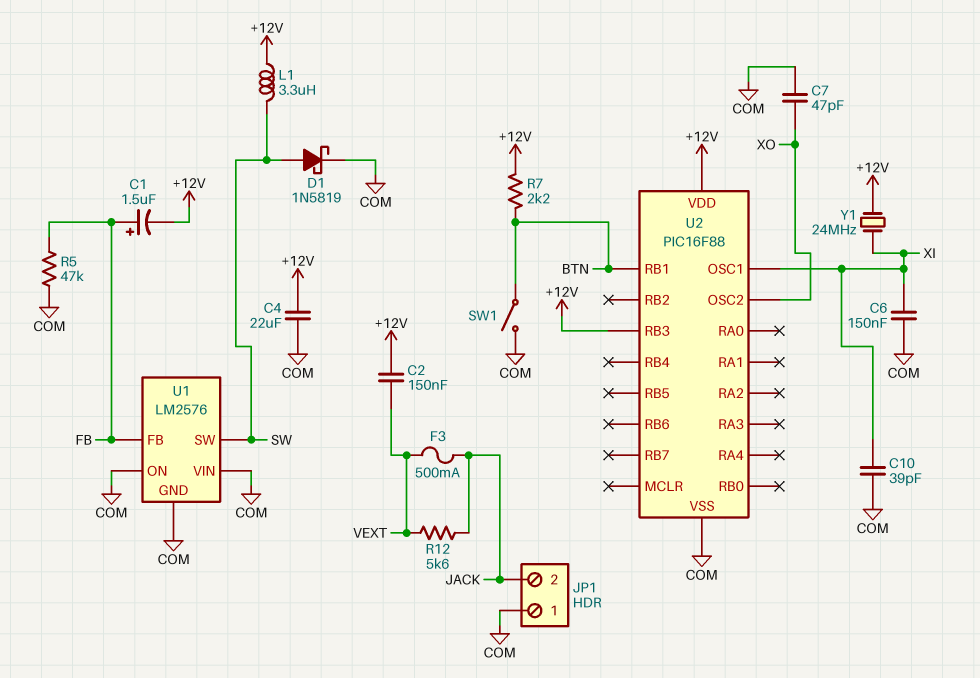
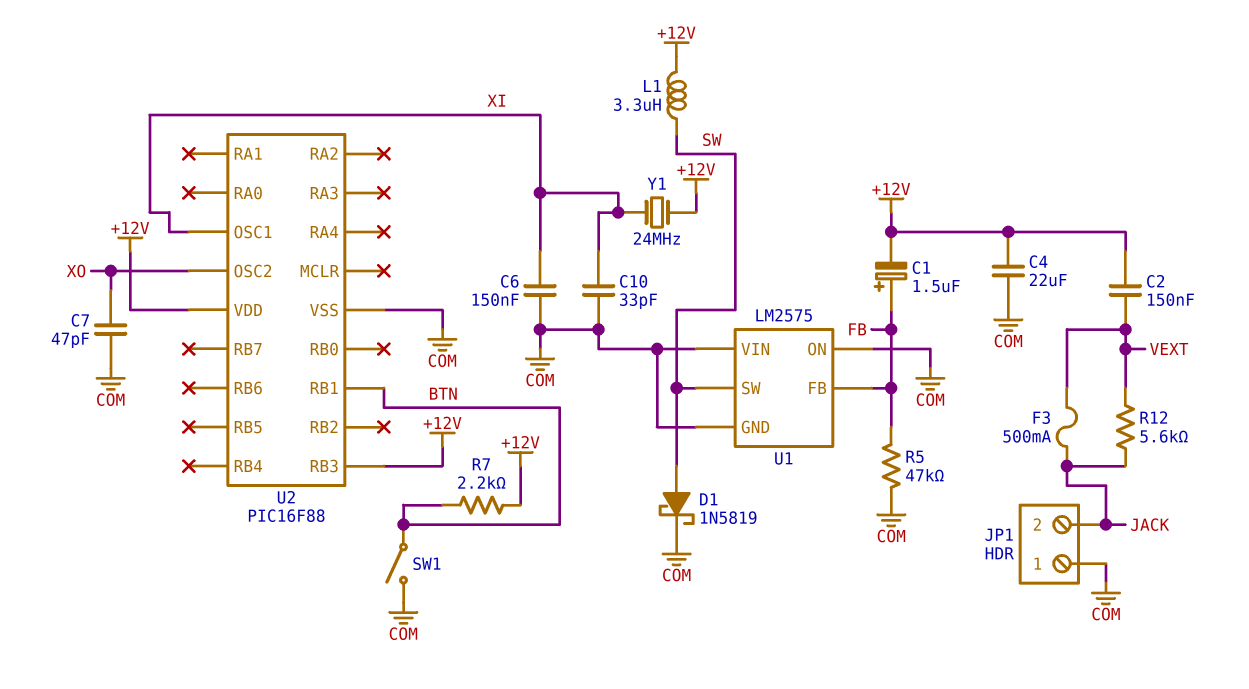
C10: 39pF (COM, XI) -> 33pF (COM, XI)
U1: LM2576 -> LM2575

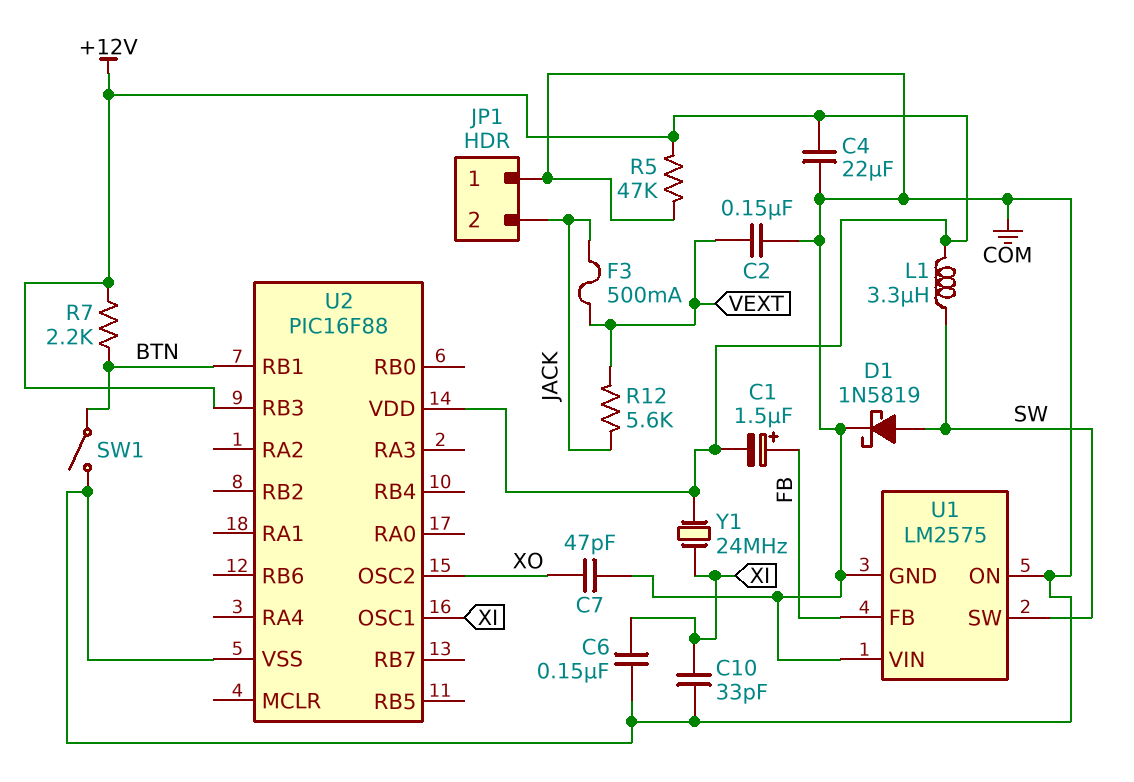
C2: 150nF (+12V, VEXT) -> 150nF (COM, VEXT)
R5: 47k (COM, FB) -> 47k (+12V, COM)

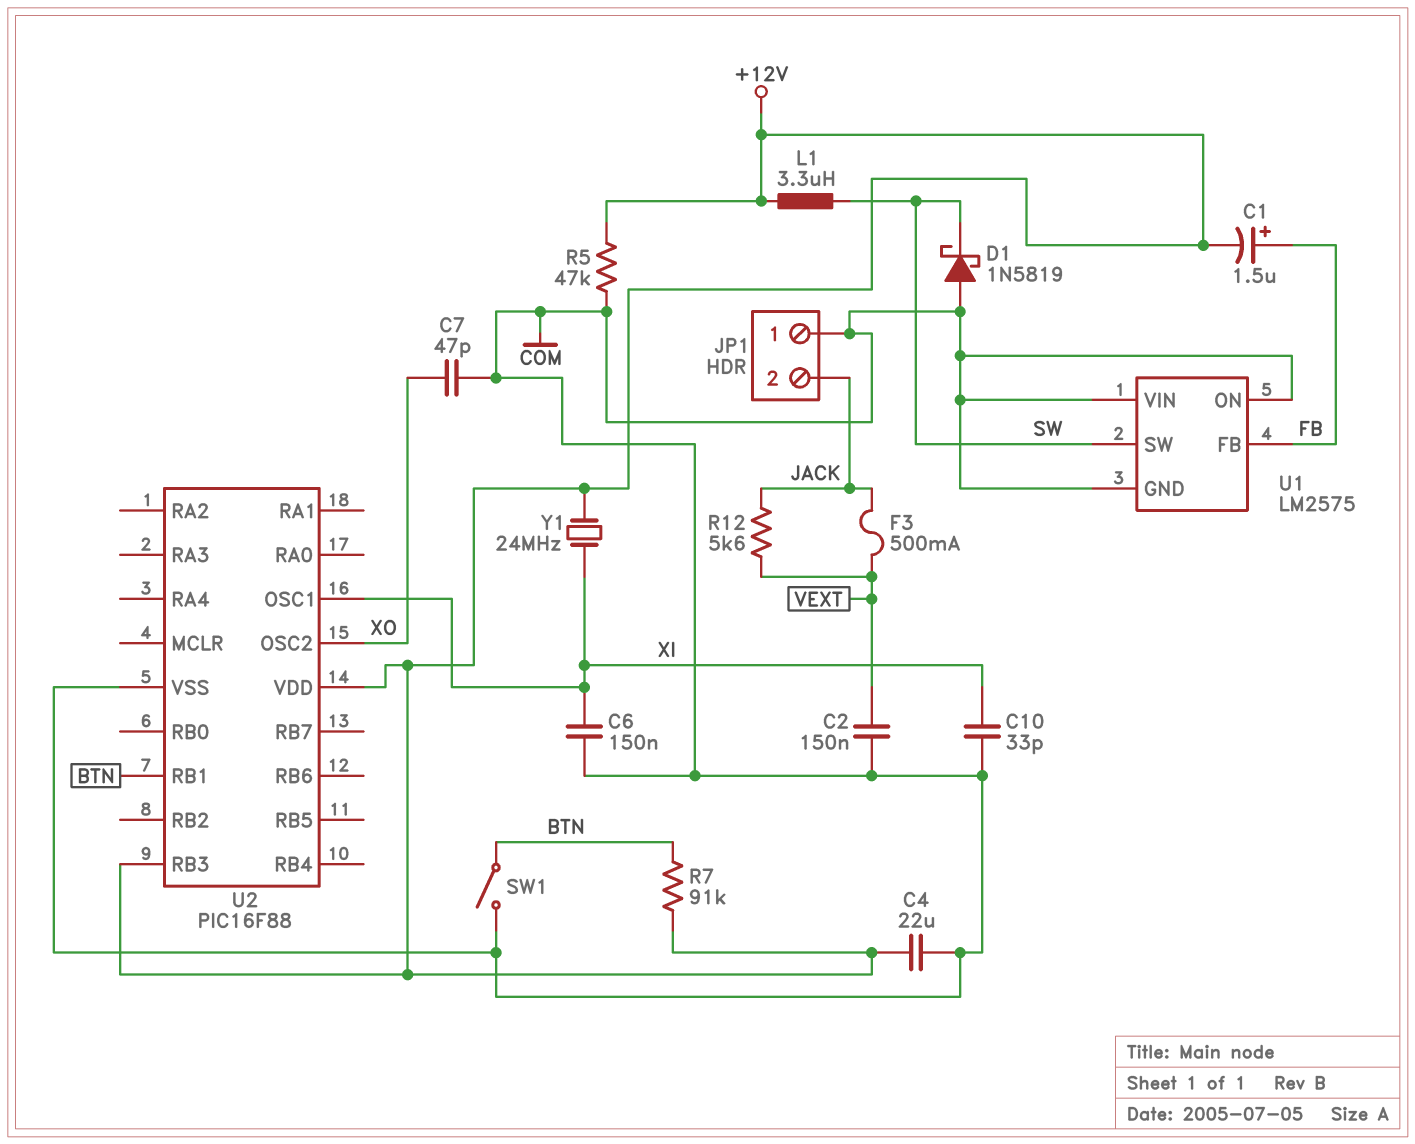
D1: schottky 1N5819 (A SW, K COM) -> schottky 1N5819 (A COM, K SW)
R7: 2.2k (+12V, BTN) -> 91k (+12V, BTN)

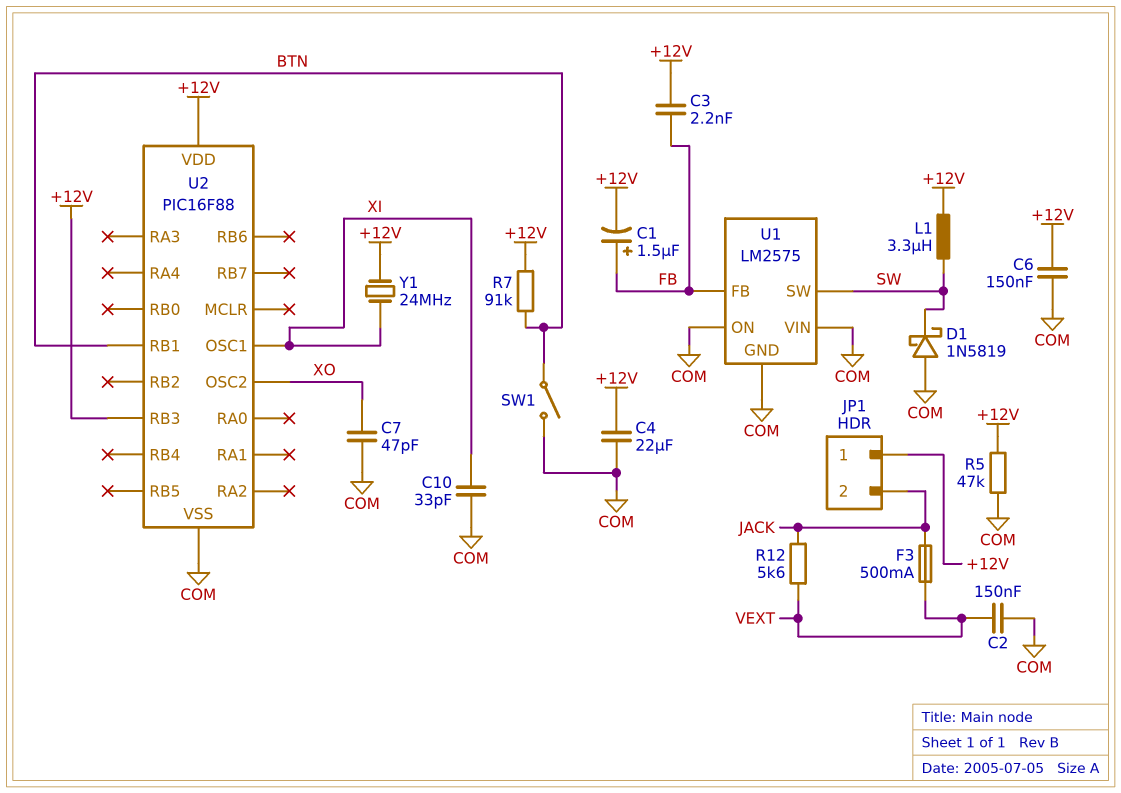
C3: none -> 2.2nF (+12V, FB)
C6: 150nF (COM, XI) -> 150nF (+12V, COM)
JP1 pin 1: COM -> +12V

